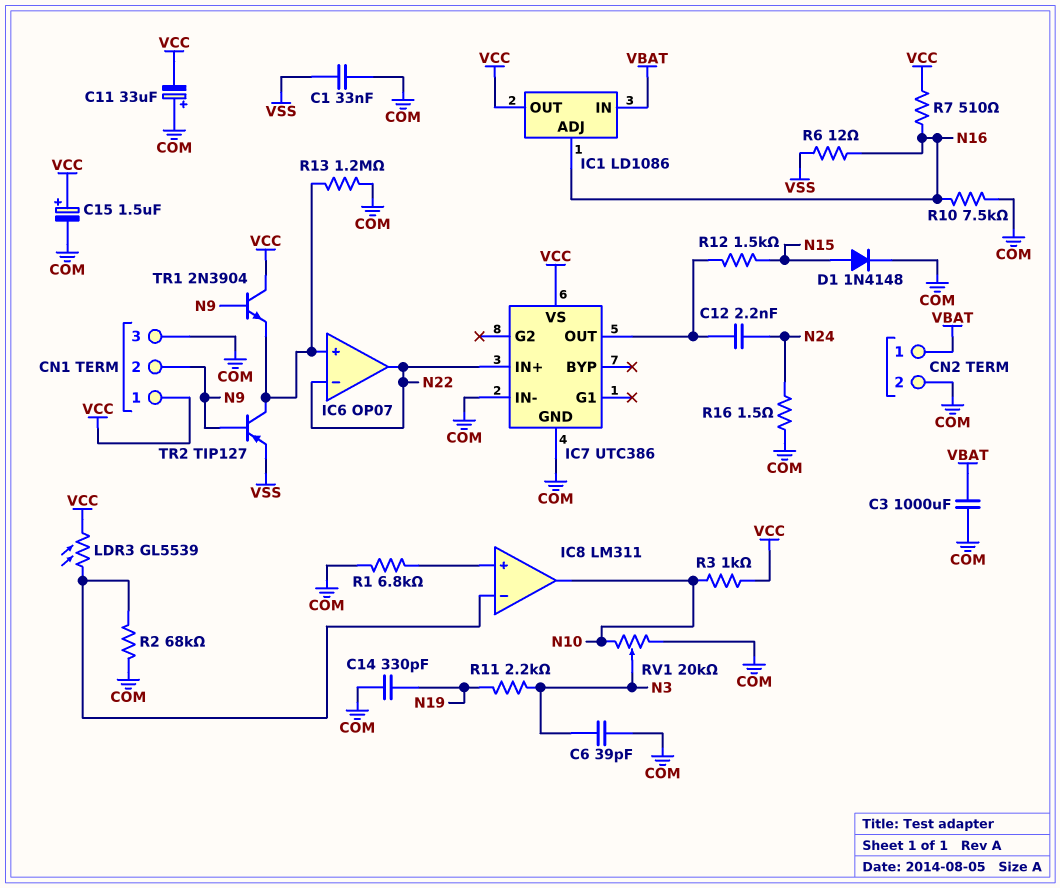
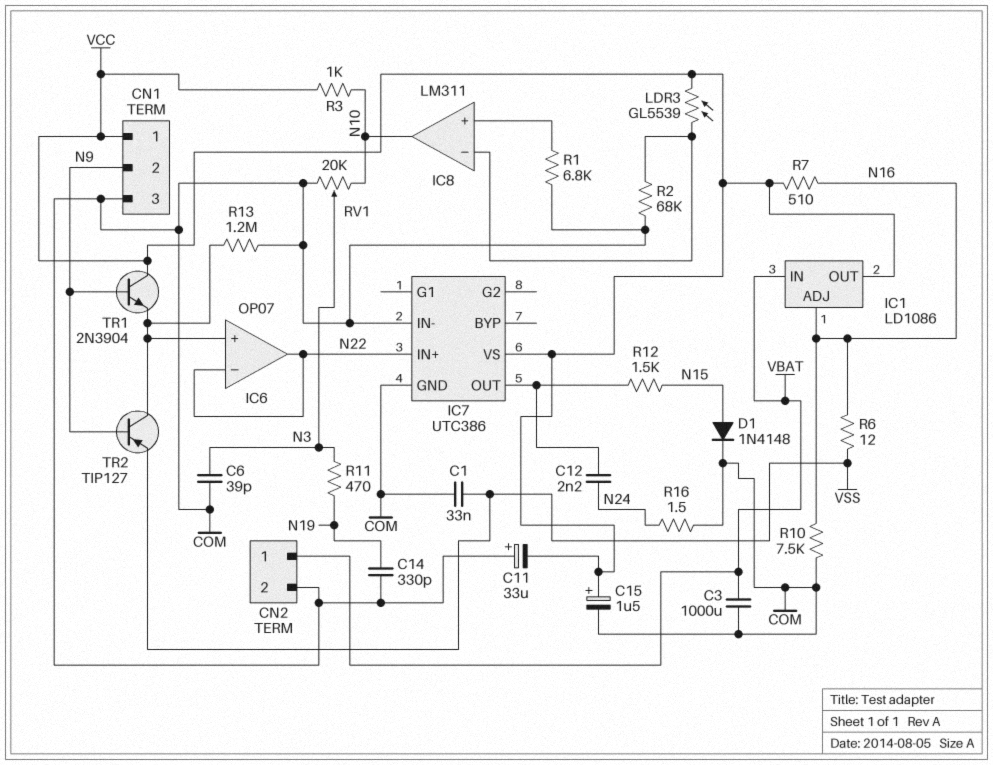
R11: 2.2k (N3, N19) -> 470 (N3, N19)

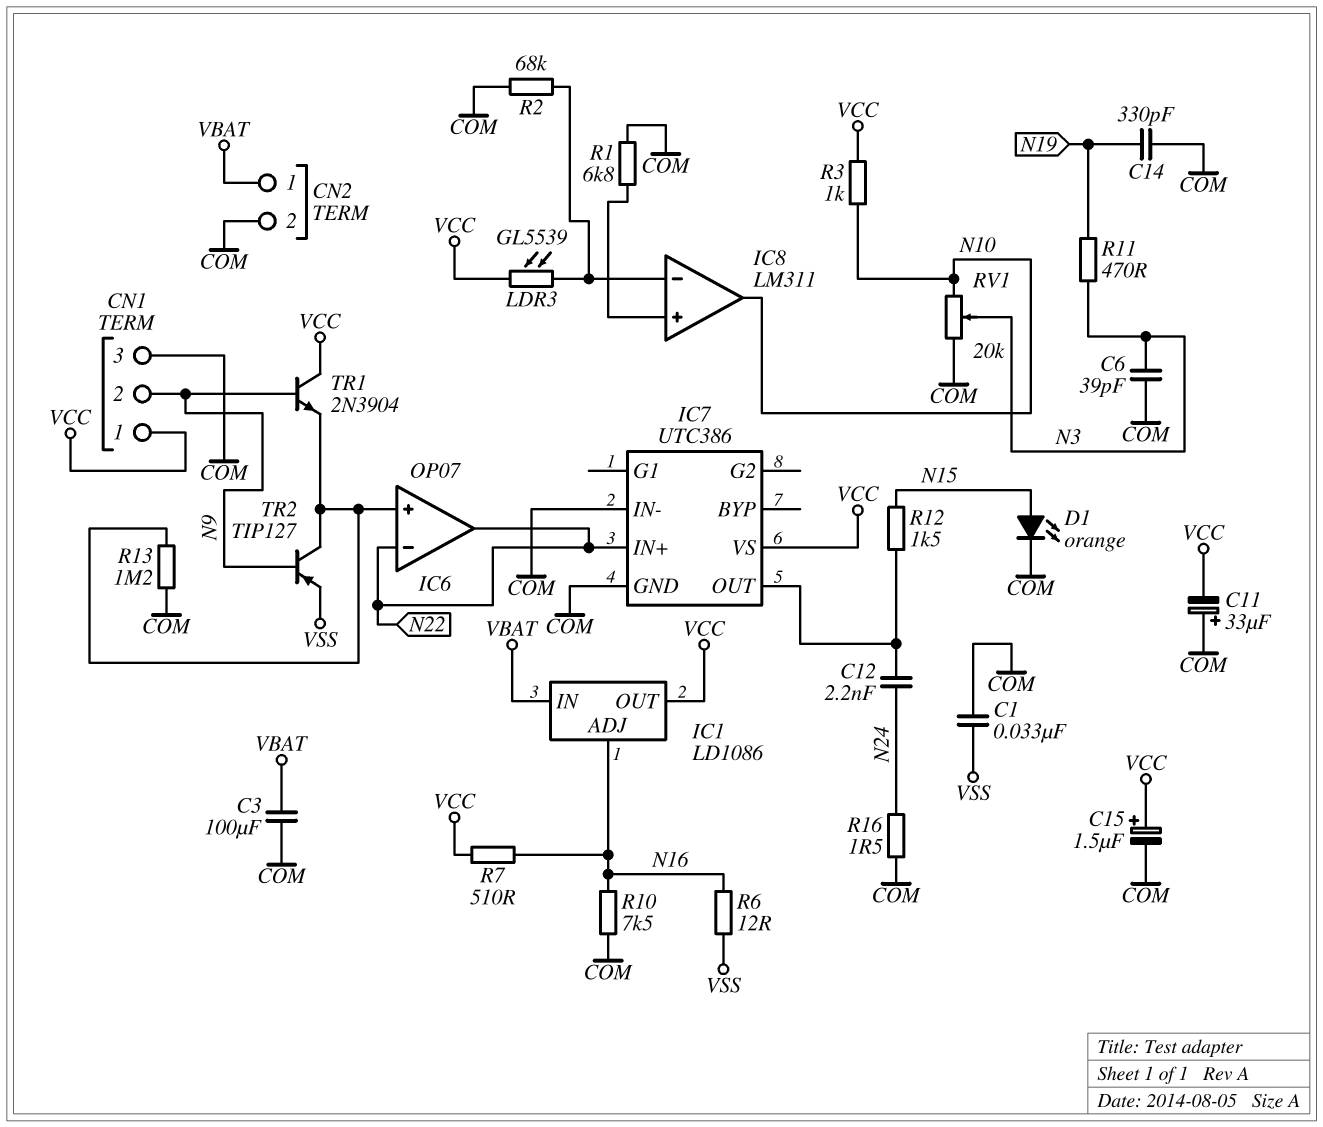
C3: 1000uF (COM, VBAT) -> 100uF (COM, VBAT)
D1: diode 1N4148 (A N15, K COM) -> LED orange (A N15, K COM)

